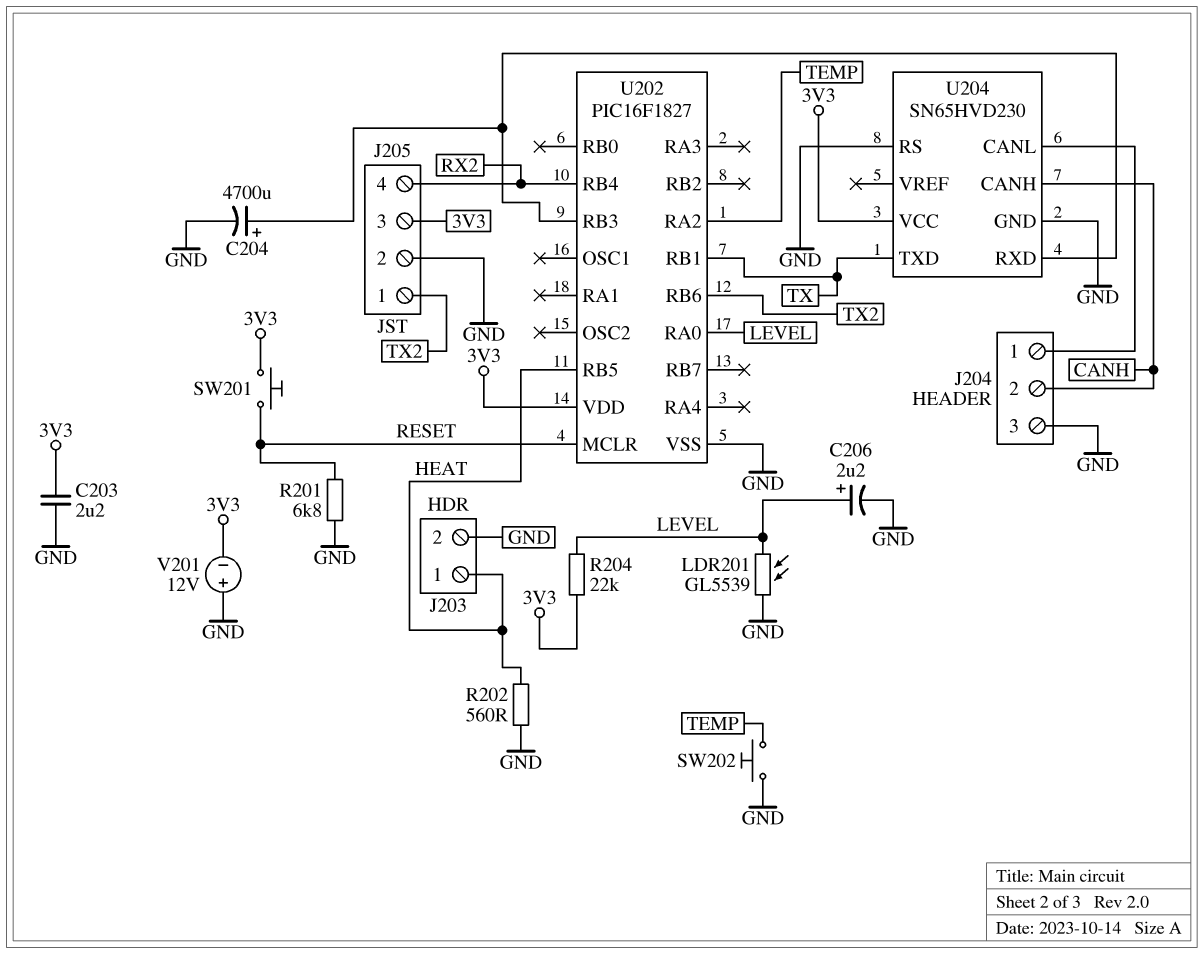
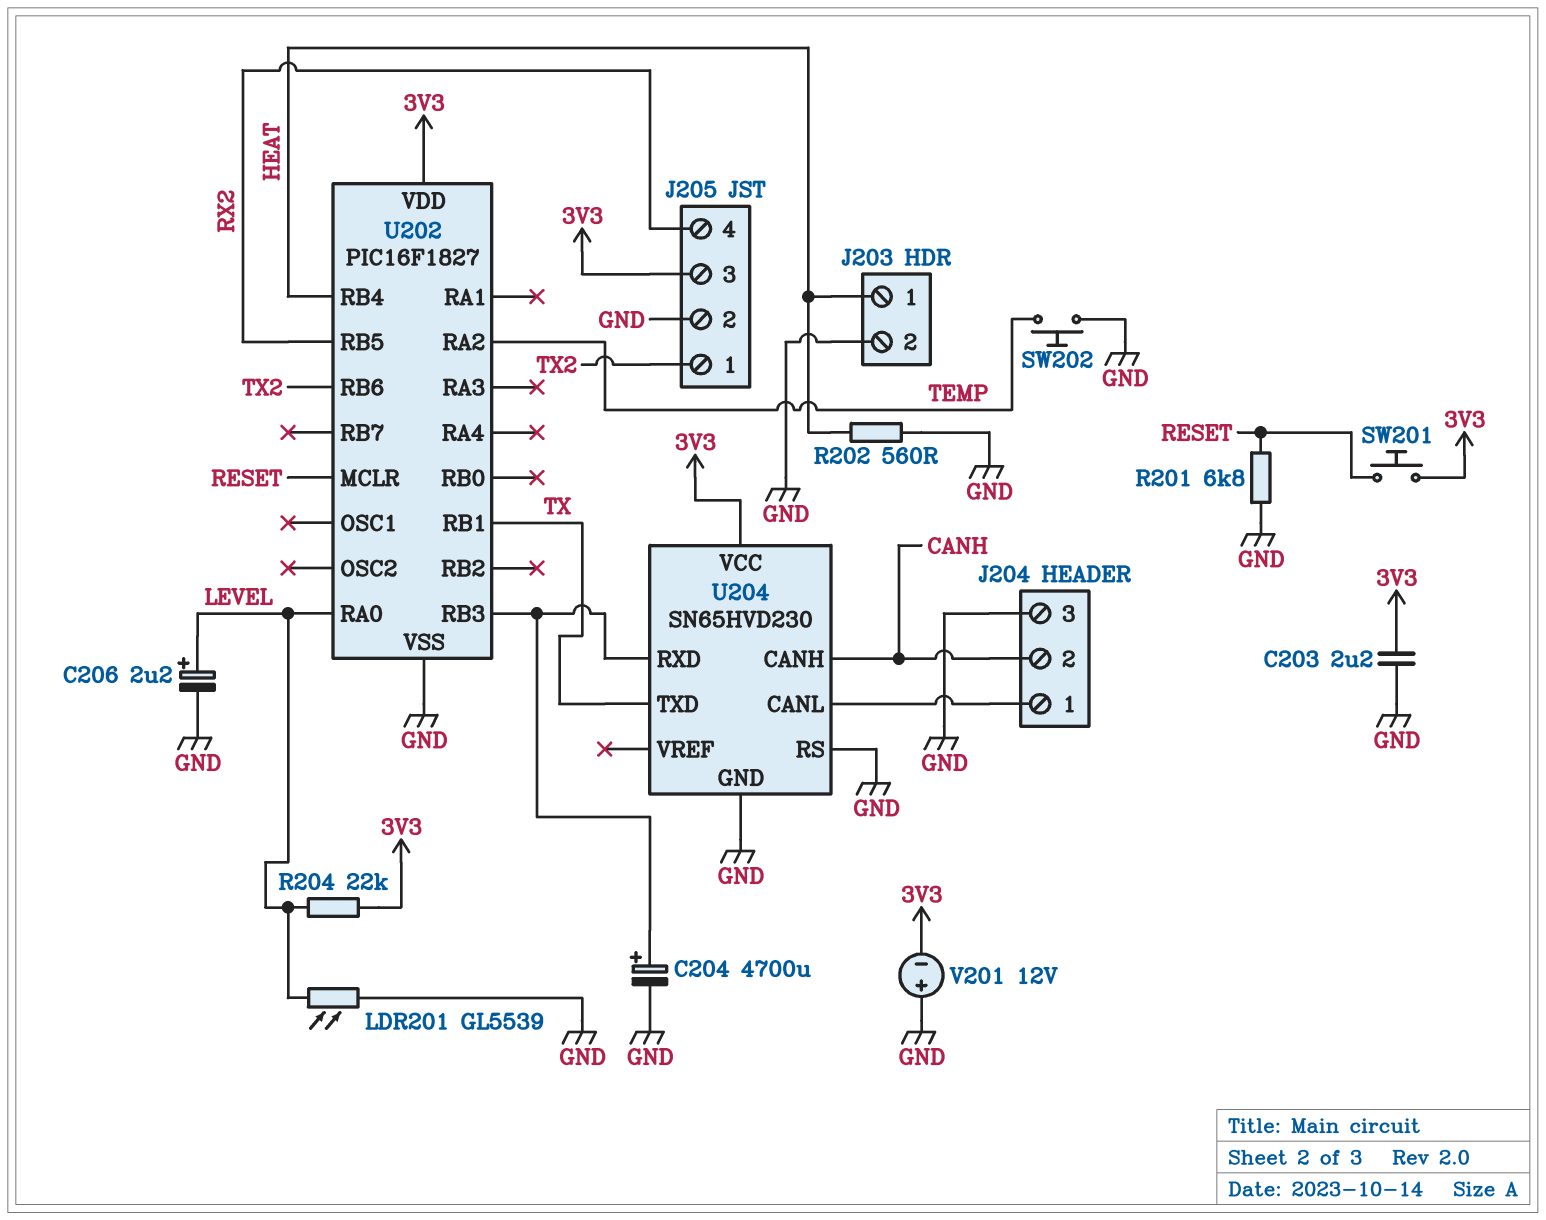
U202 pin RB4: RX2 -> HEAT
U202 pin RB5: HEAT -> RX2

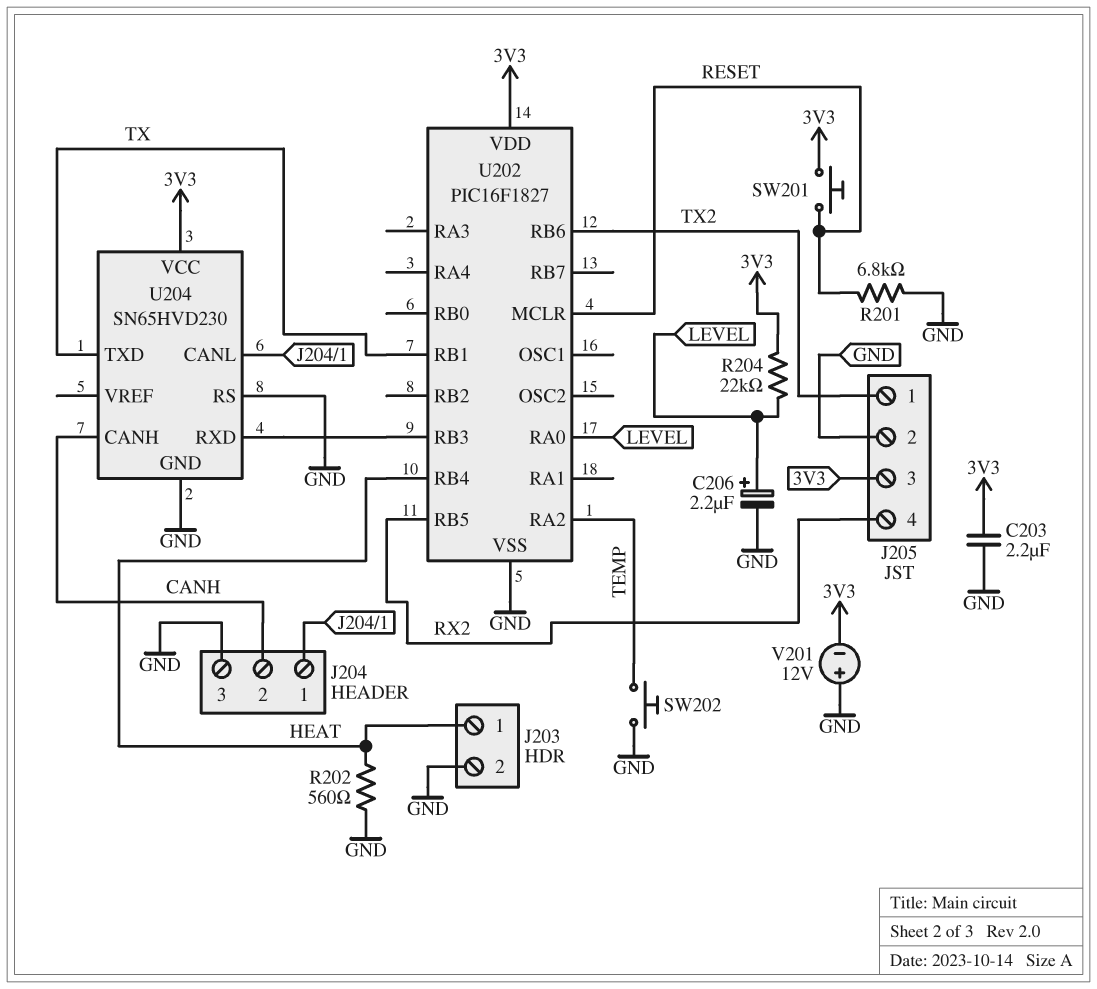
C204: 4700uF (plus U202/RB3, minus GND) -> none
LDR201: GL5539 (GND, LEVEL) -> none

